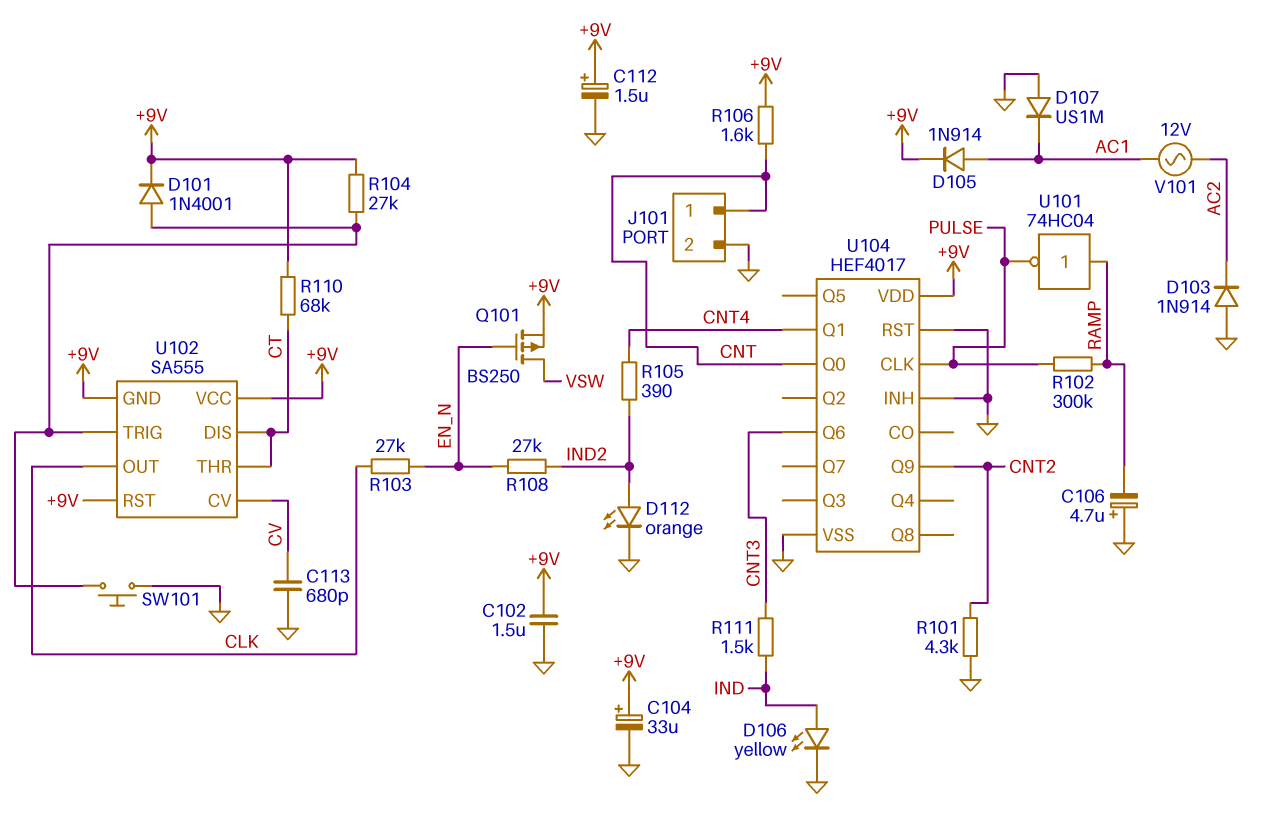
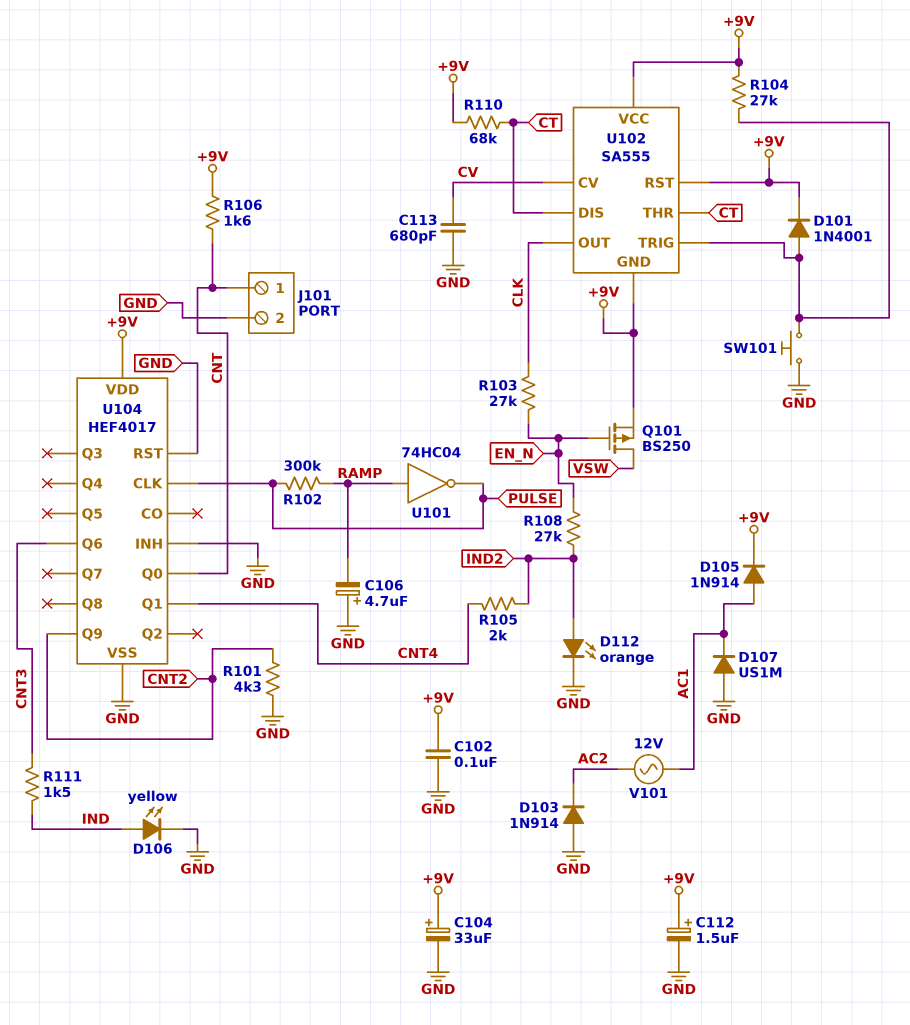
C102: 1.5uF (+9V, GND) -> 100nF (+9V, GND)
R105: 390 (CNT4, IND2) -> 2k (CNT4, IND2)

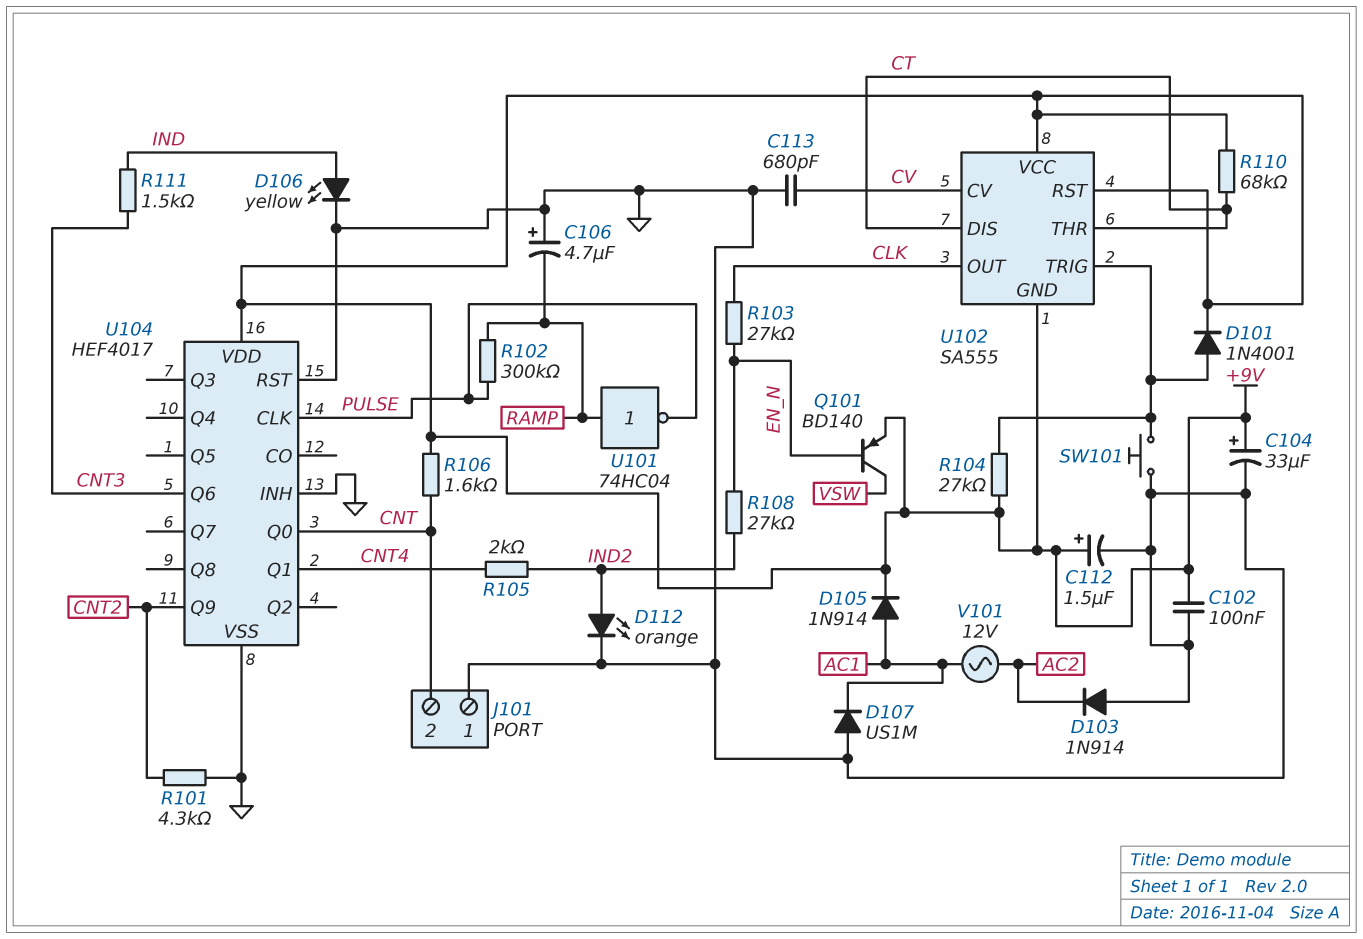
J101 pin 1: CNT -> GND
J101 pin 2: GND -> CNT
Q101: PMOS BS250 (G EN_N, D VSW, S +9V) -> PNP BD140 (B EN_N, C VSW, E +9V)

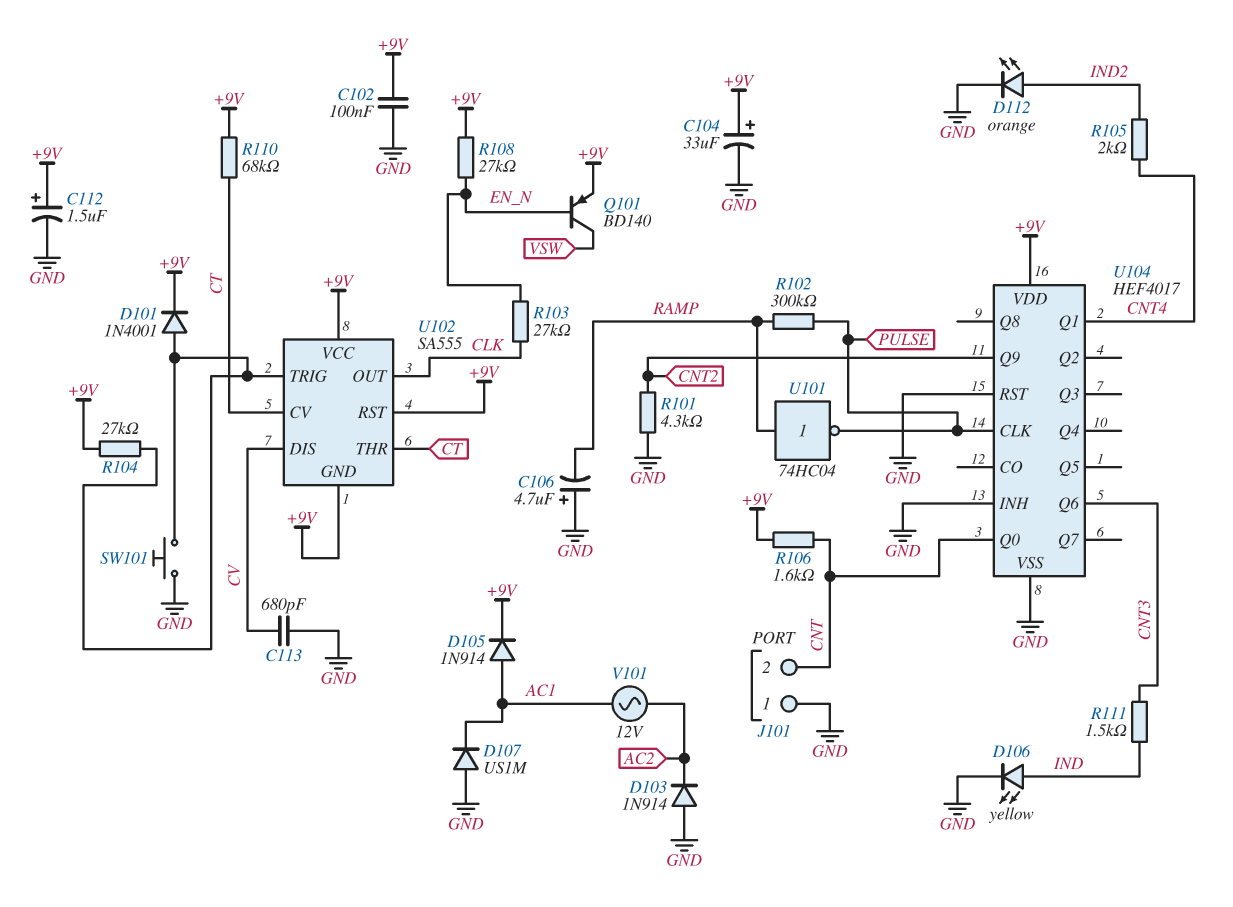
R108: 27k (EN_N, IND2) -> 27k (+9V, EN_N)
U102 pin CV: CV -> CT
U102 pin DIS: CT -> CV

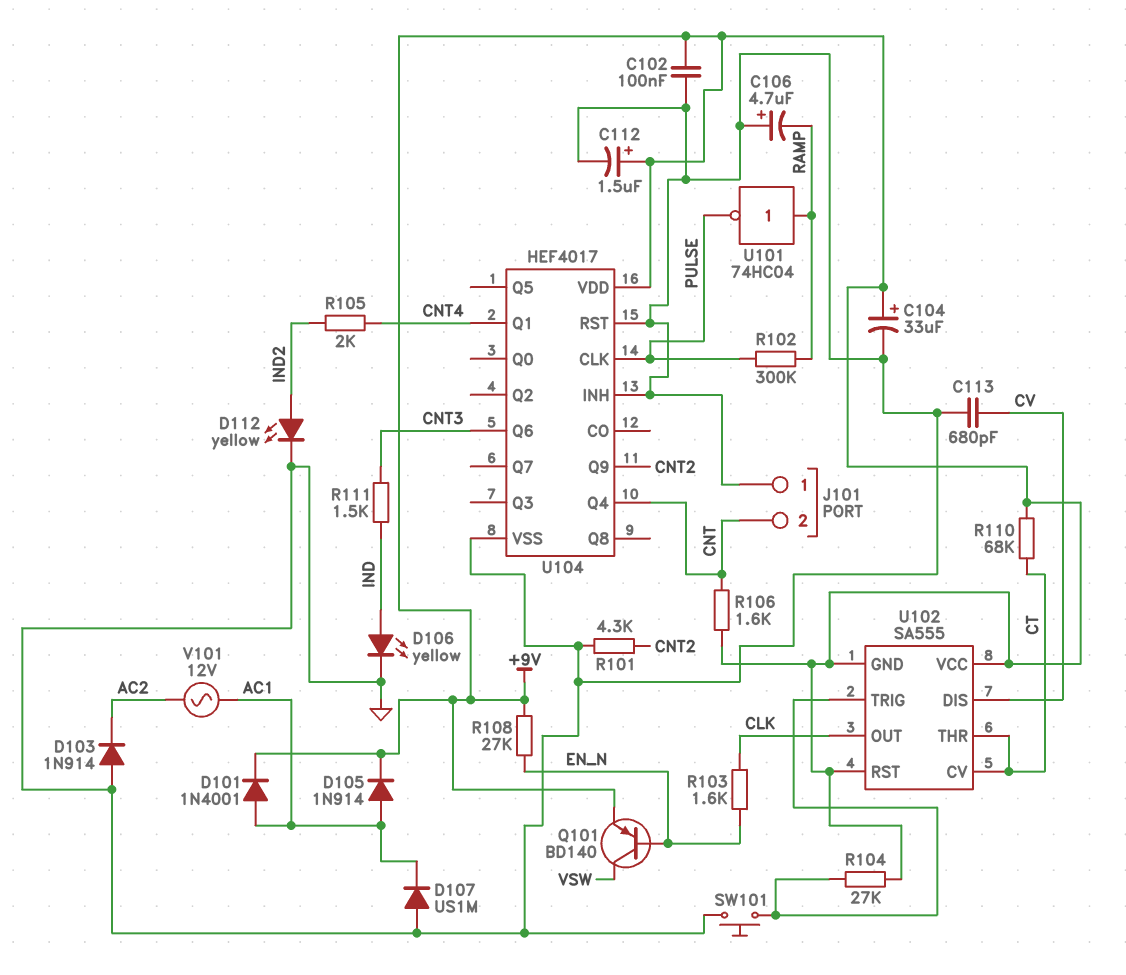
D101: diode 1N4001 (A U102/TRIG, K +9V) -> diode 1N4001 (A AC1, K +9V)
D112: LED orange (A IND2, K GND) -> LED yellow (A IND2, K GND)
R103: 27k (CLK, EN_N) -> 1.6k (CLK, EN_N)
U104 pin Q0: CNT -> none
U104 pin Q4: none -> CNT

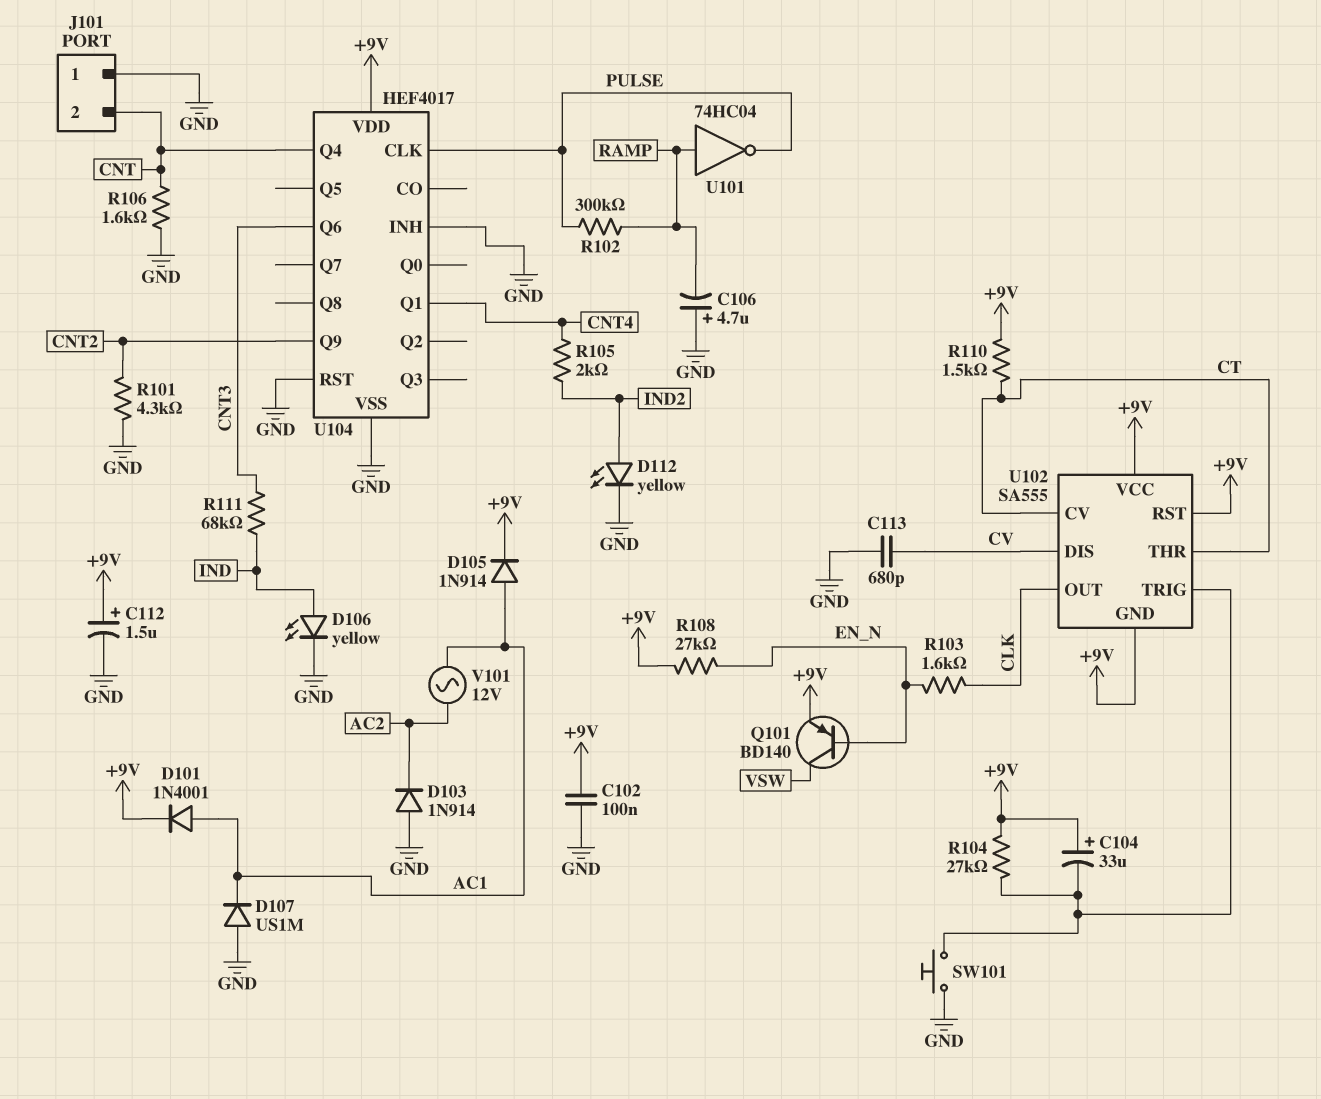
C104: 33uF (plus +9V, minus GND) -> 33uF (plus +9V, minus U102/TRIG)
R106: 1.6k (+9V, CNT) -> 1.6k (CNT, GND)
R110: 68k (+9V, CT) -> 1.5k (+9V, CT)
R111: 1.5k (CNT3, IND) -> 68k (CNT3, IND)

